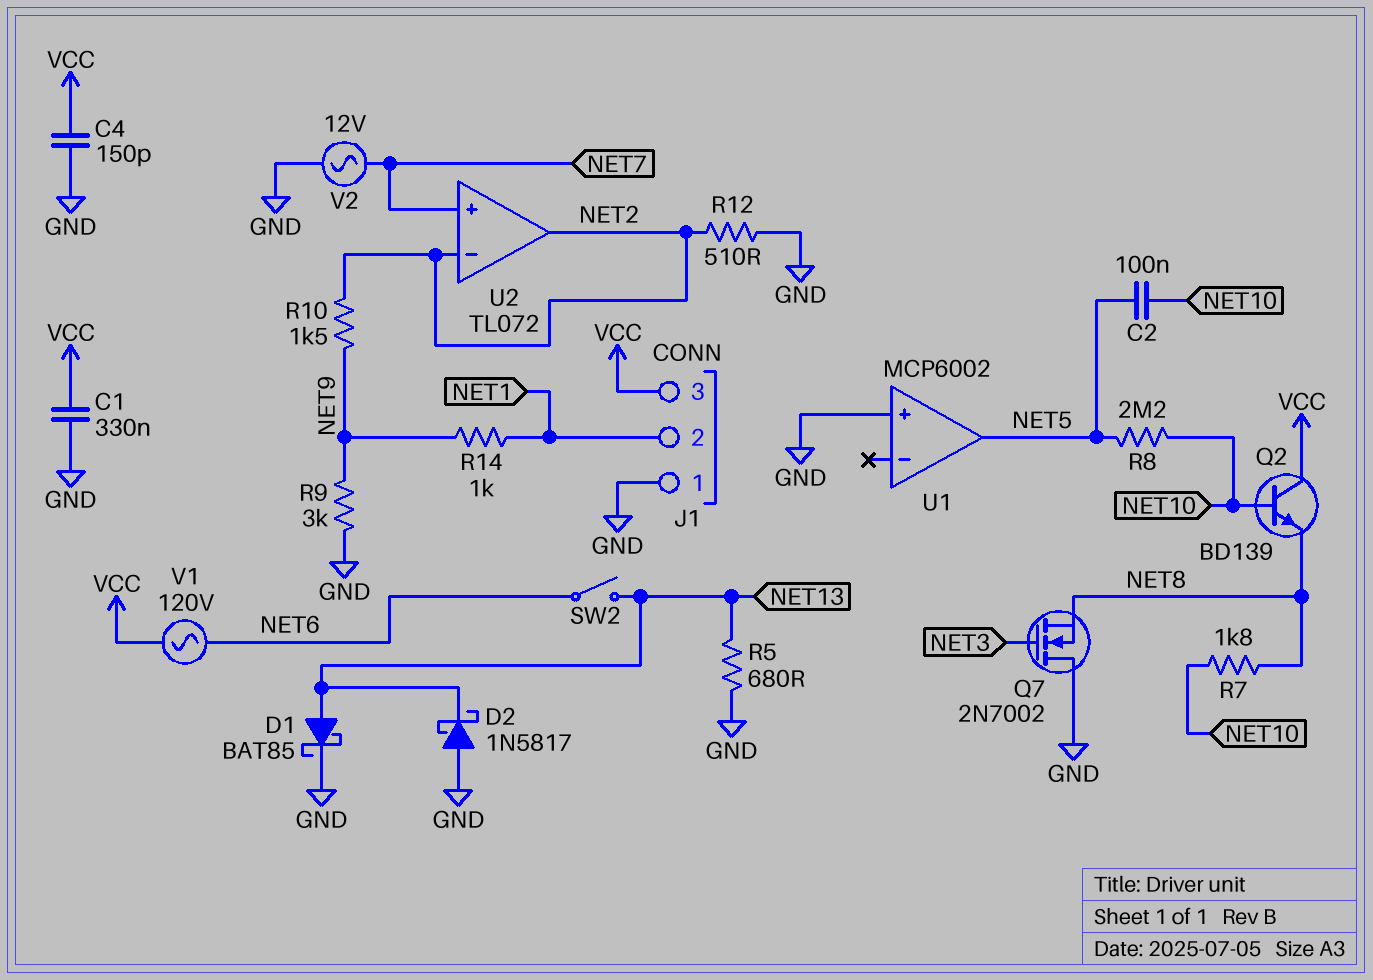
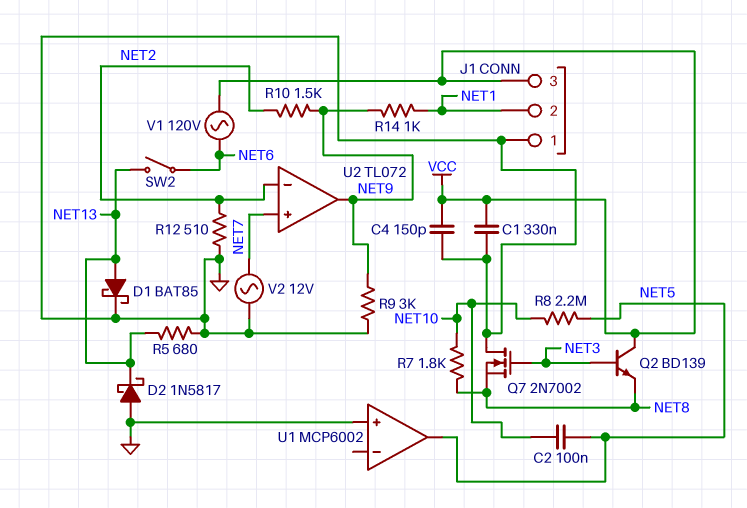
Q2: NPN BD139 (B NET10, C VCC, E NET8) -> NPN BD139 (B NET3, C VCC, E NET8)
U2 pin out: NET2 -> NET9

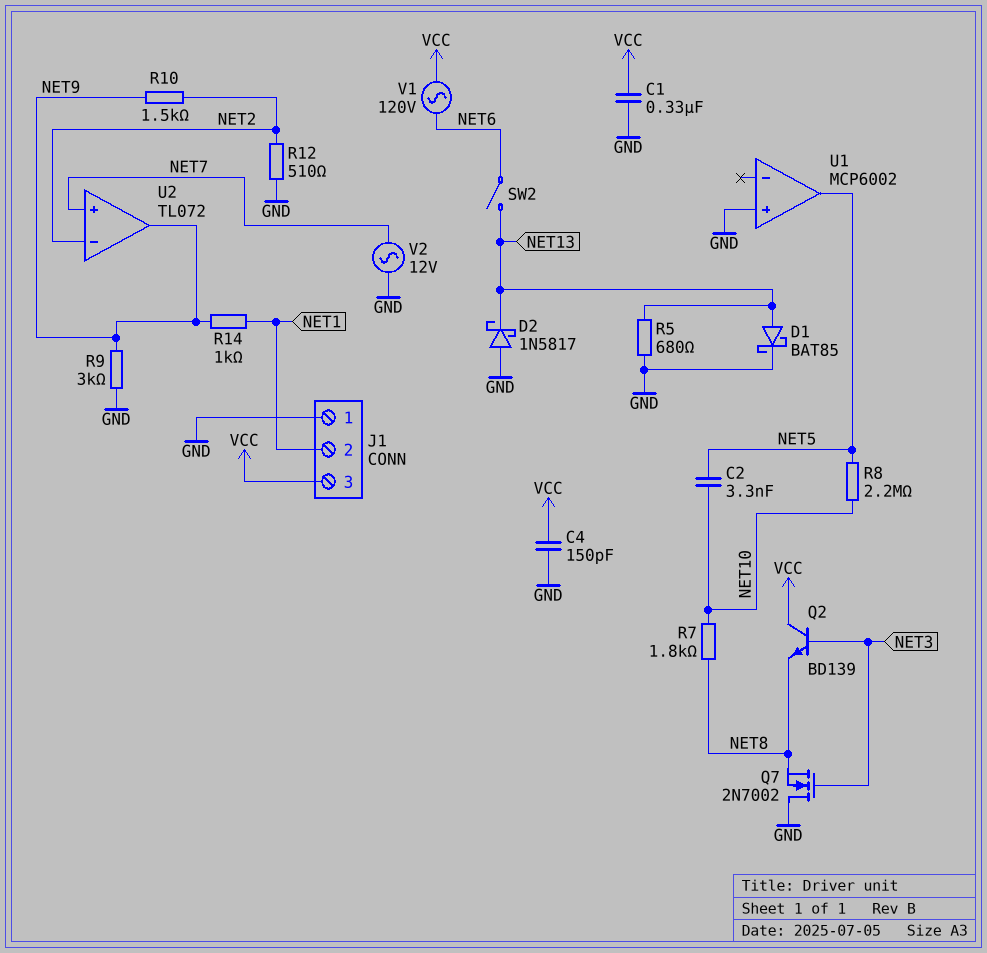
C2: 100nF (NET5, NET10) -> 3.3nF (NET5, NET10)

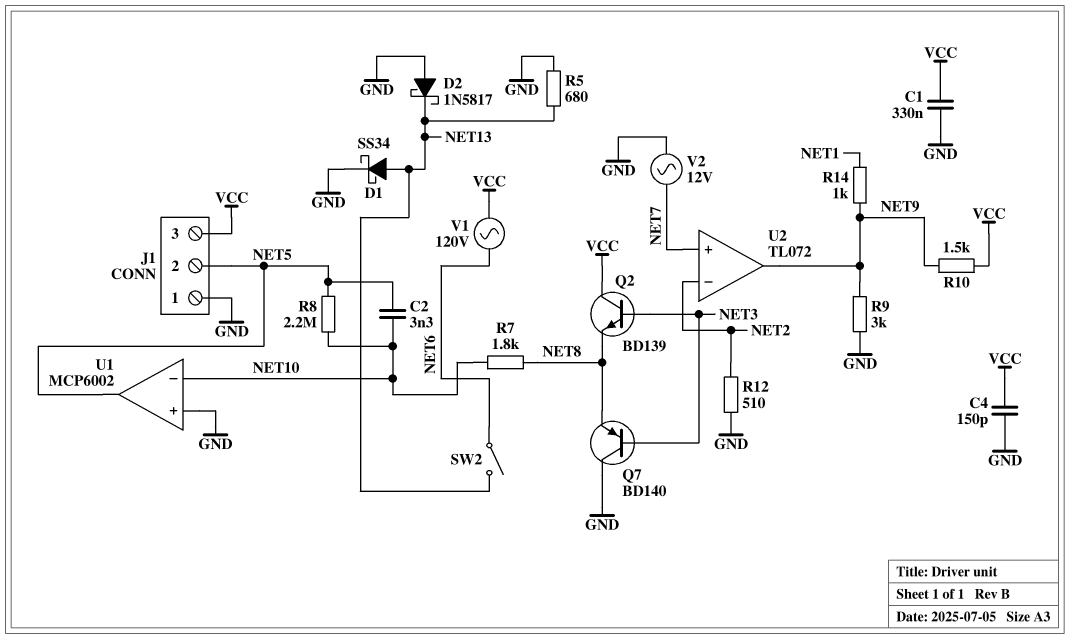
D1: schottky BAT85 (A NET13, K GND) -> schottky SS34 (A NET13, K GND)
J1 pin 2: NET1 -> NET5
Q7: NMOS 2N7002 (G NET3, D GND, S NET8) -> PNP BD140 (B NET3, C GND, E NET8)
R10: 1.5k (NET2, NET9) -> 1.5k (NET9, VCC)
U1 pin in-: none -> NET10

